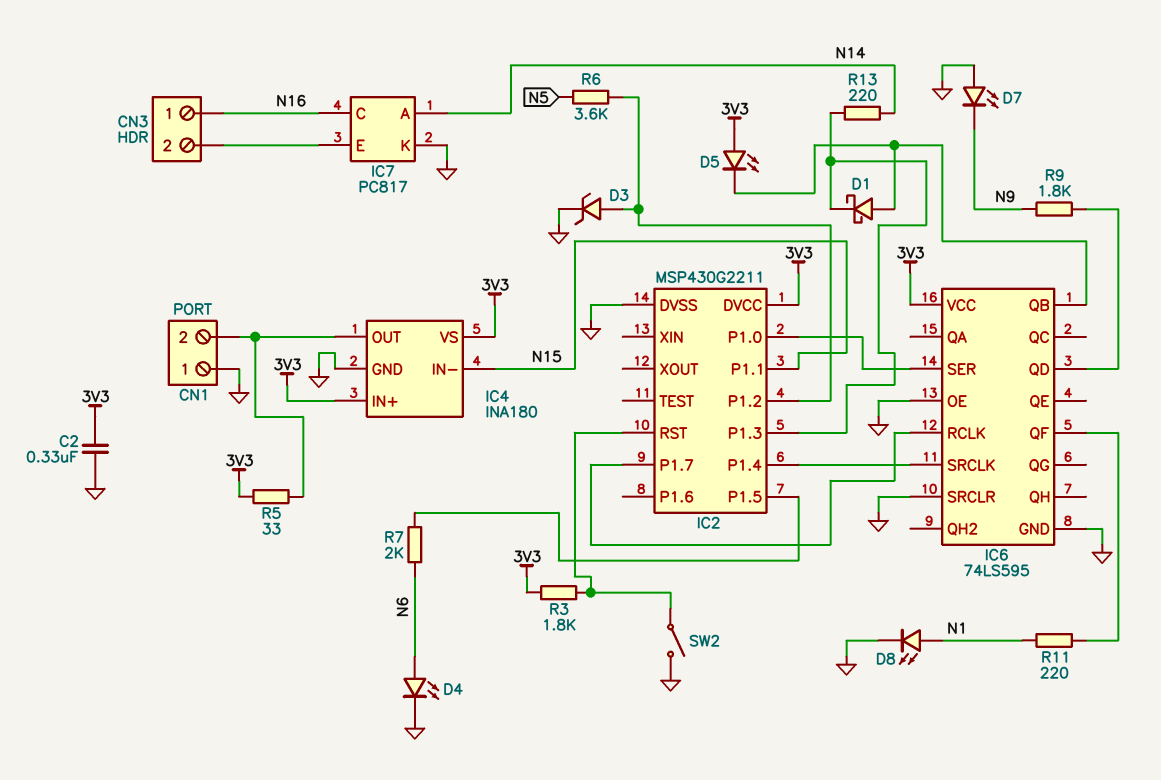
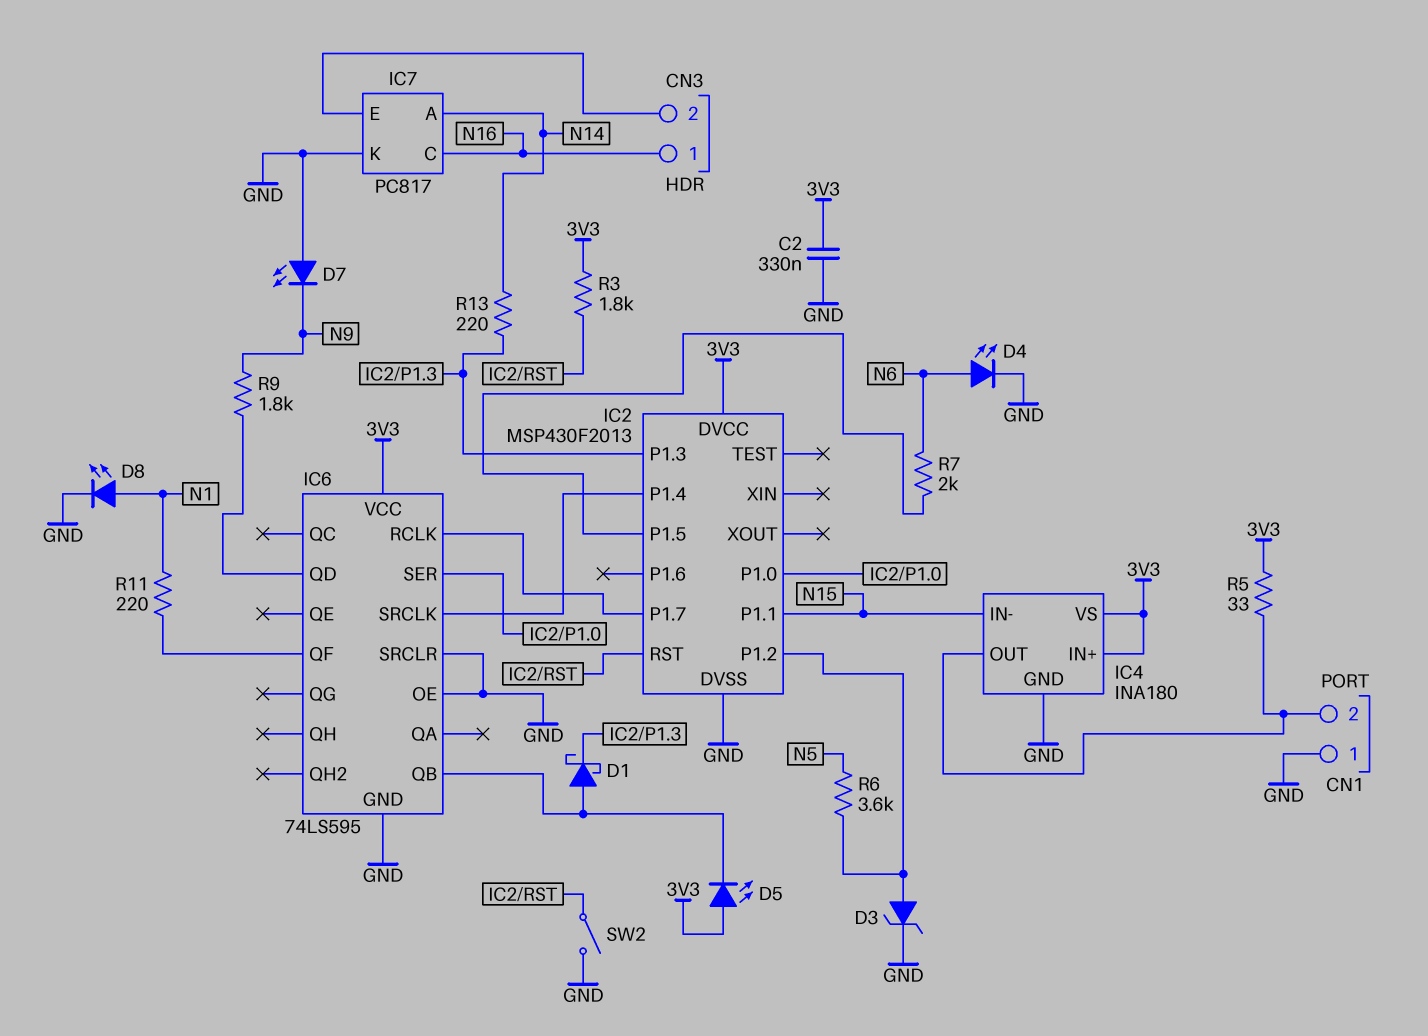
IC2: MSP430G2211 -> MSP430F2013

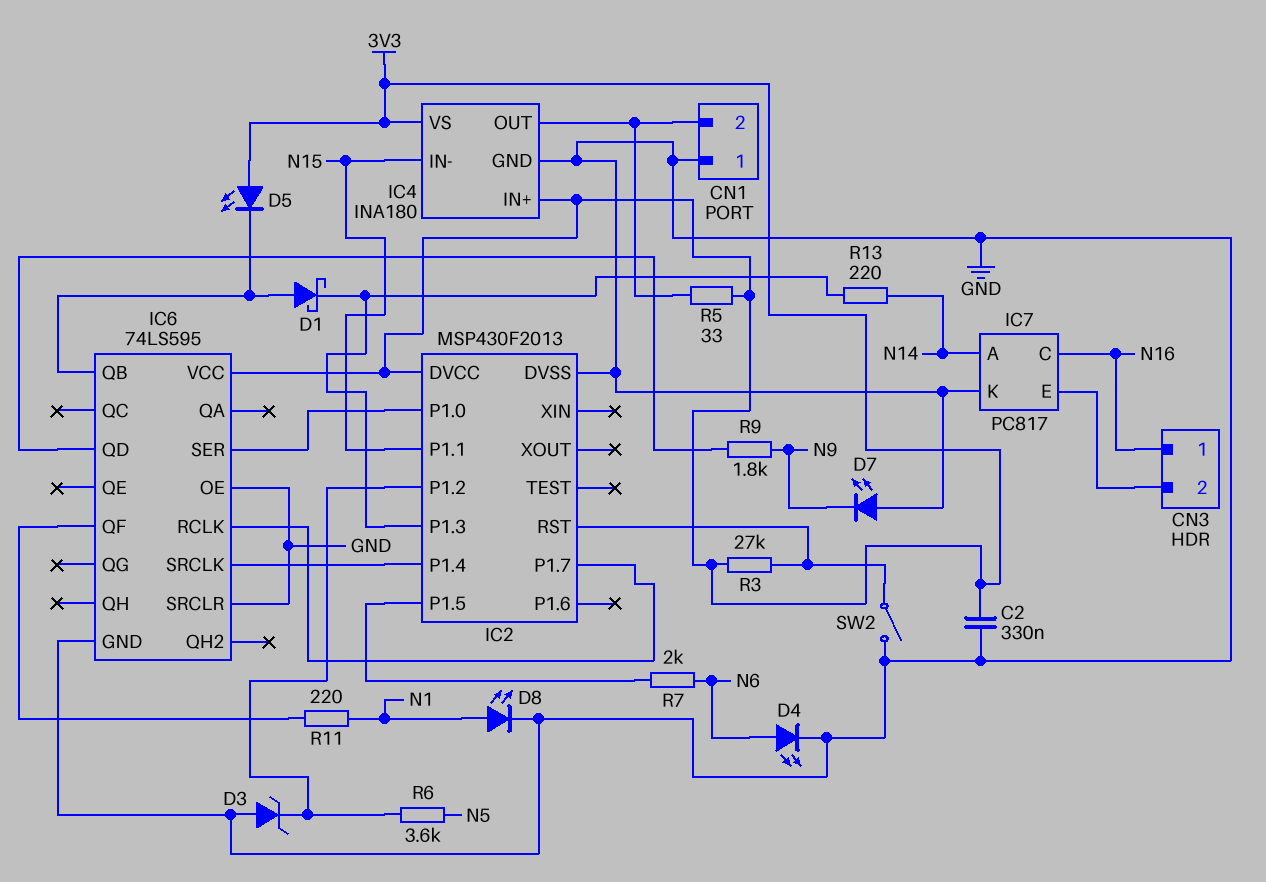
D3: zener (A IC2/P1.2, K GND) -> zener (A GND, K IC2/P1.2)
R3: 1.8k (3V3, IC2/RST) -> 27k (3V3, IC2/RST)

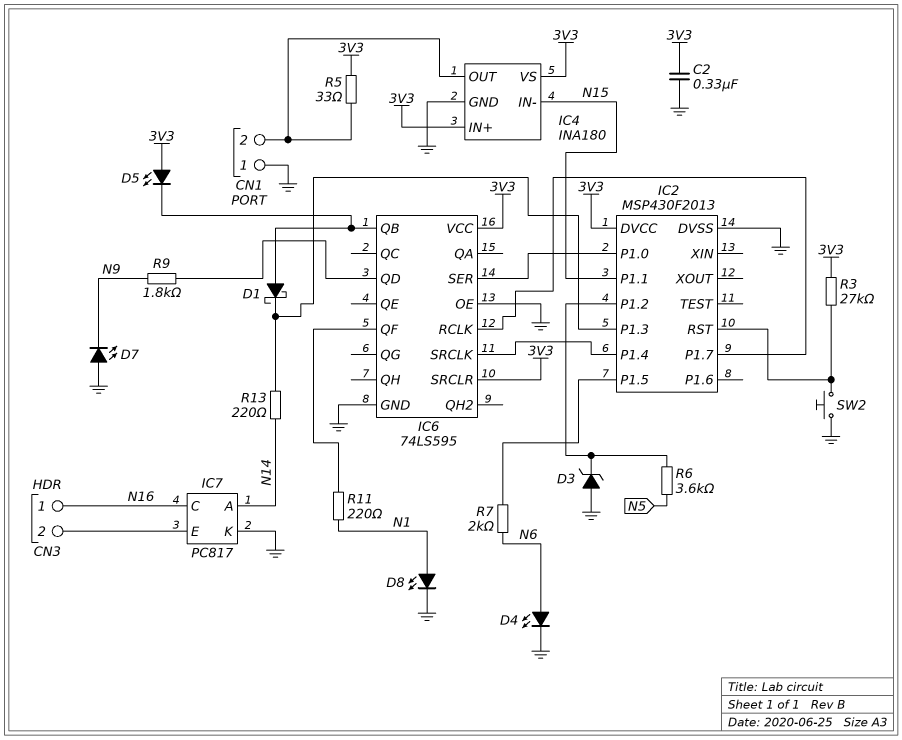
IC6 pin SRCLR: GND -> 3V3
SW2: switch (GND, IC2/RST) -> button (GND, IC2/RST)

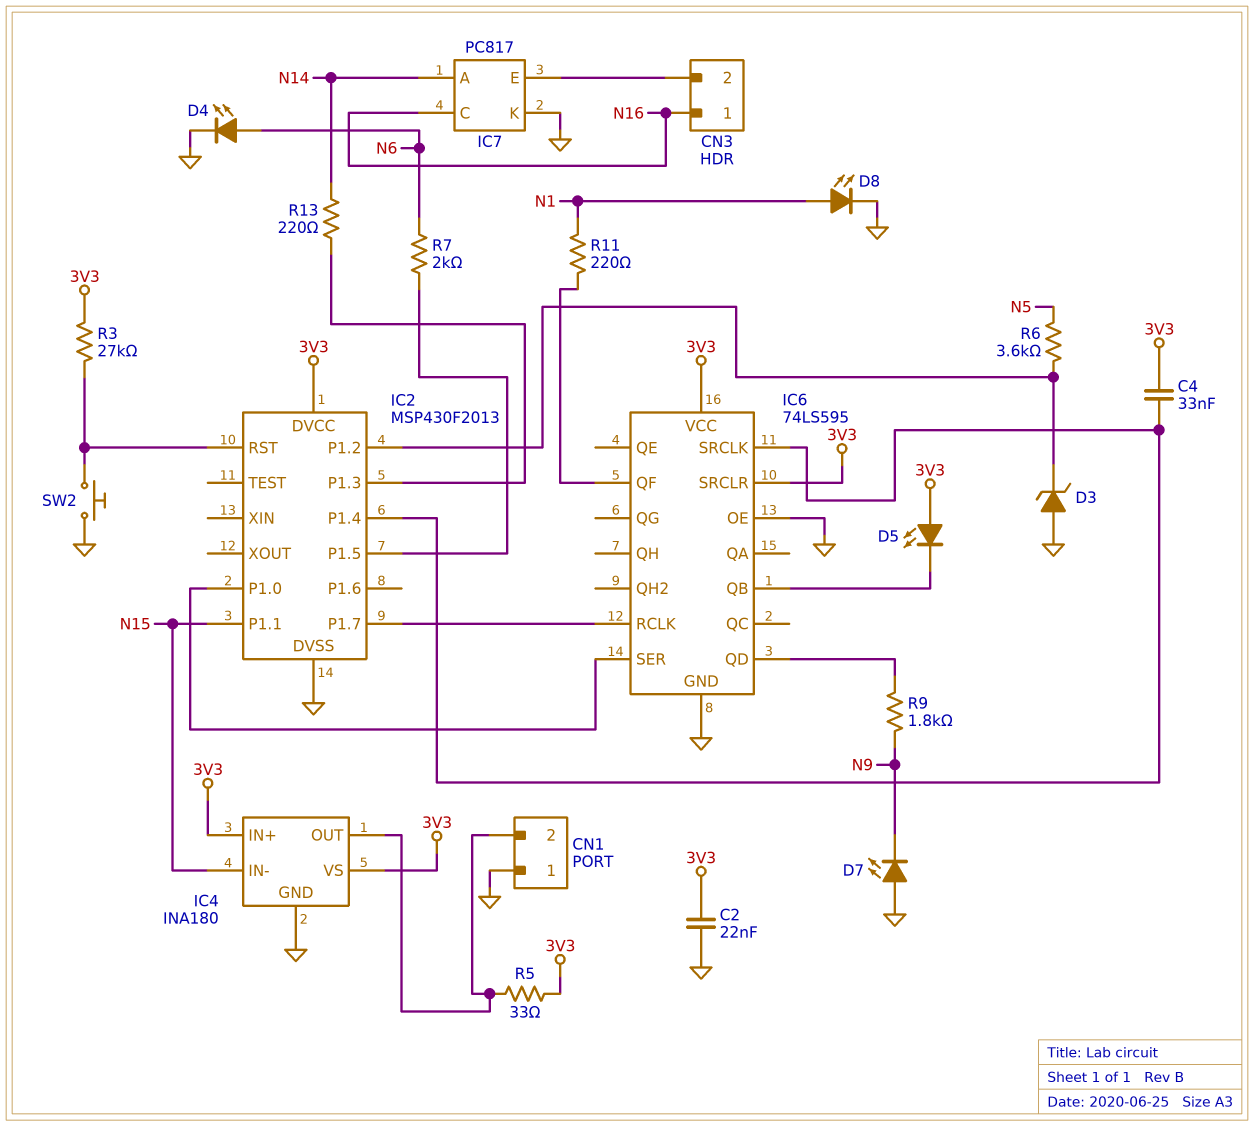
C2: 330nF (3V3, GND) -> 22nF (3V3, GND)
C4: none -> 33nF (3V3, IC2/P1.4)
D1: schottky (A IC6/QB, K IC2/P1.3) -> none

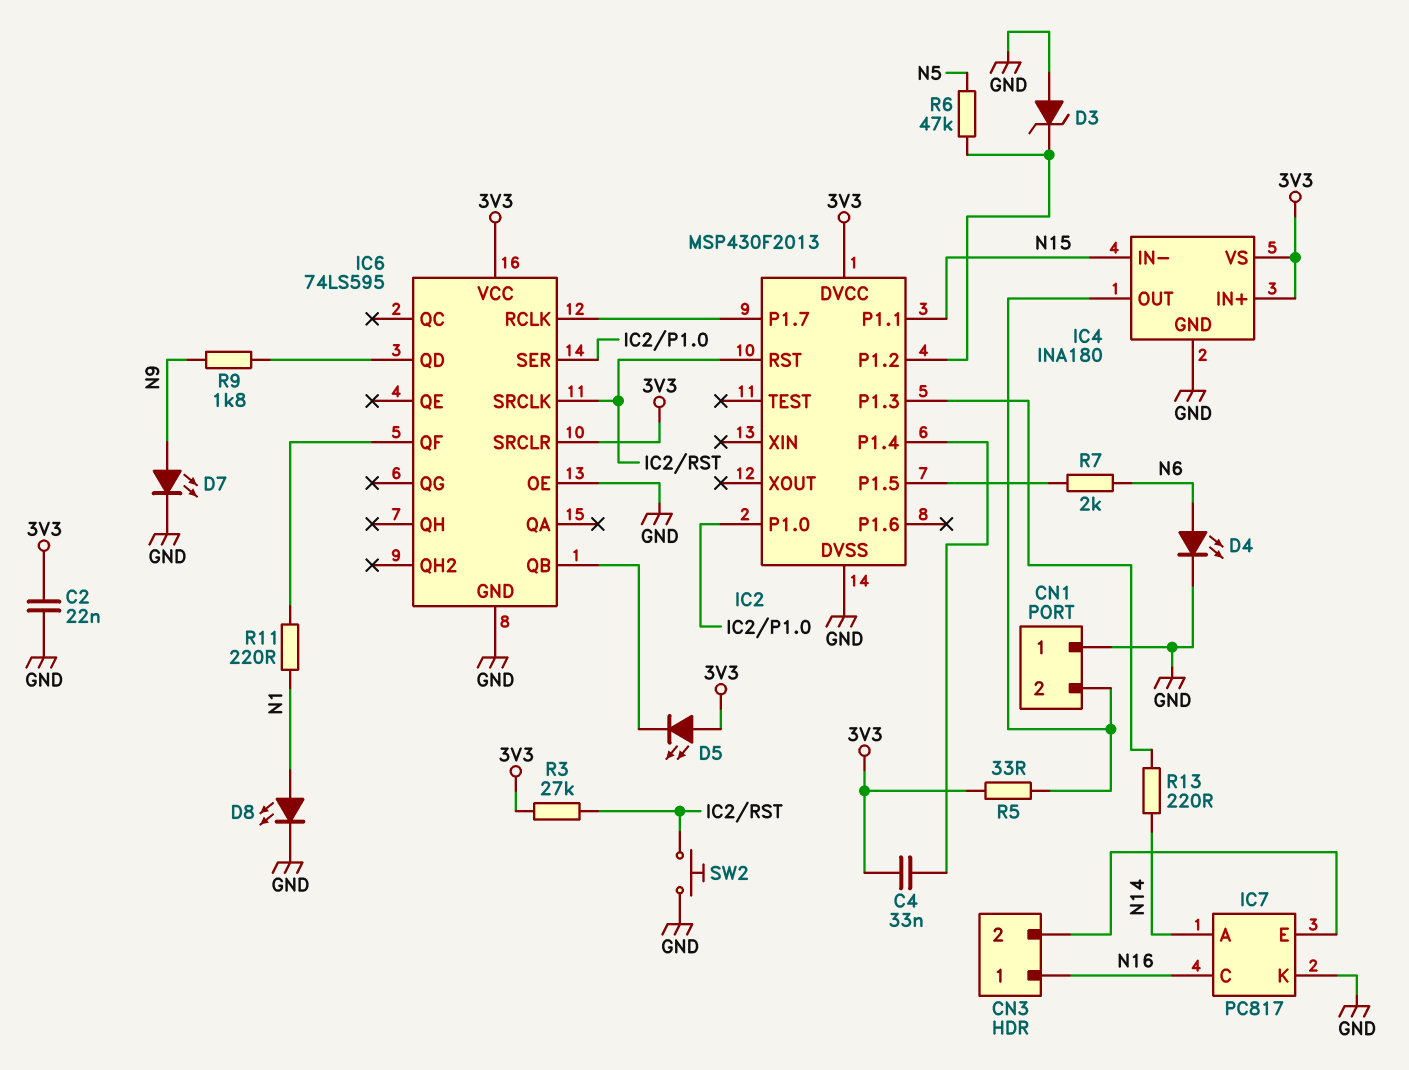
D7: LED (A GND, K N9) -> LED (A N9, K GND)
IC6 pin SRCLK: IC2/P1.4 -> IC2/RST
R6: 3.6k (IC2/P1.2, N5) -> 47k (IC2/P1.2, N5)

